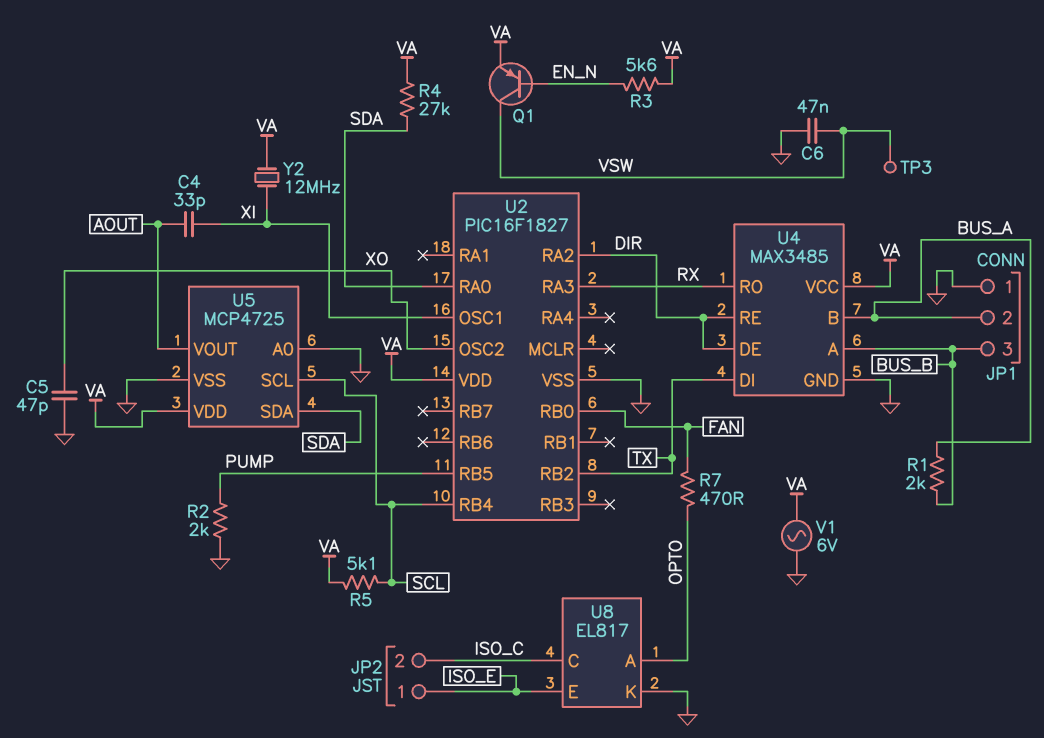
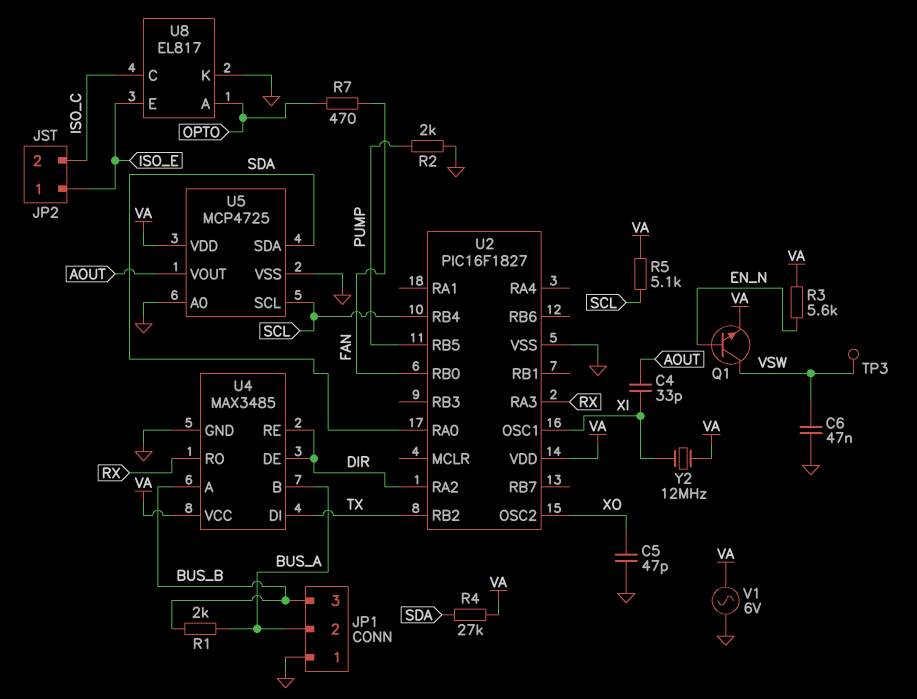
Q1: PNP (B EN_N, C VSW, E VA) -> NPN (B EN_N, C VSW, E VA)

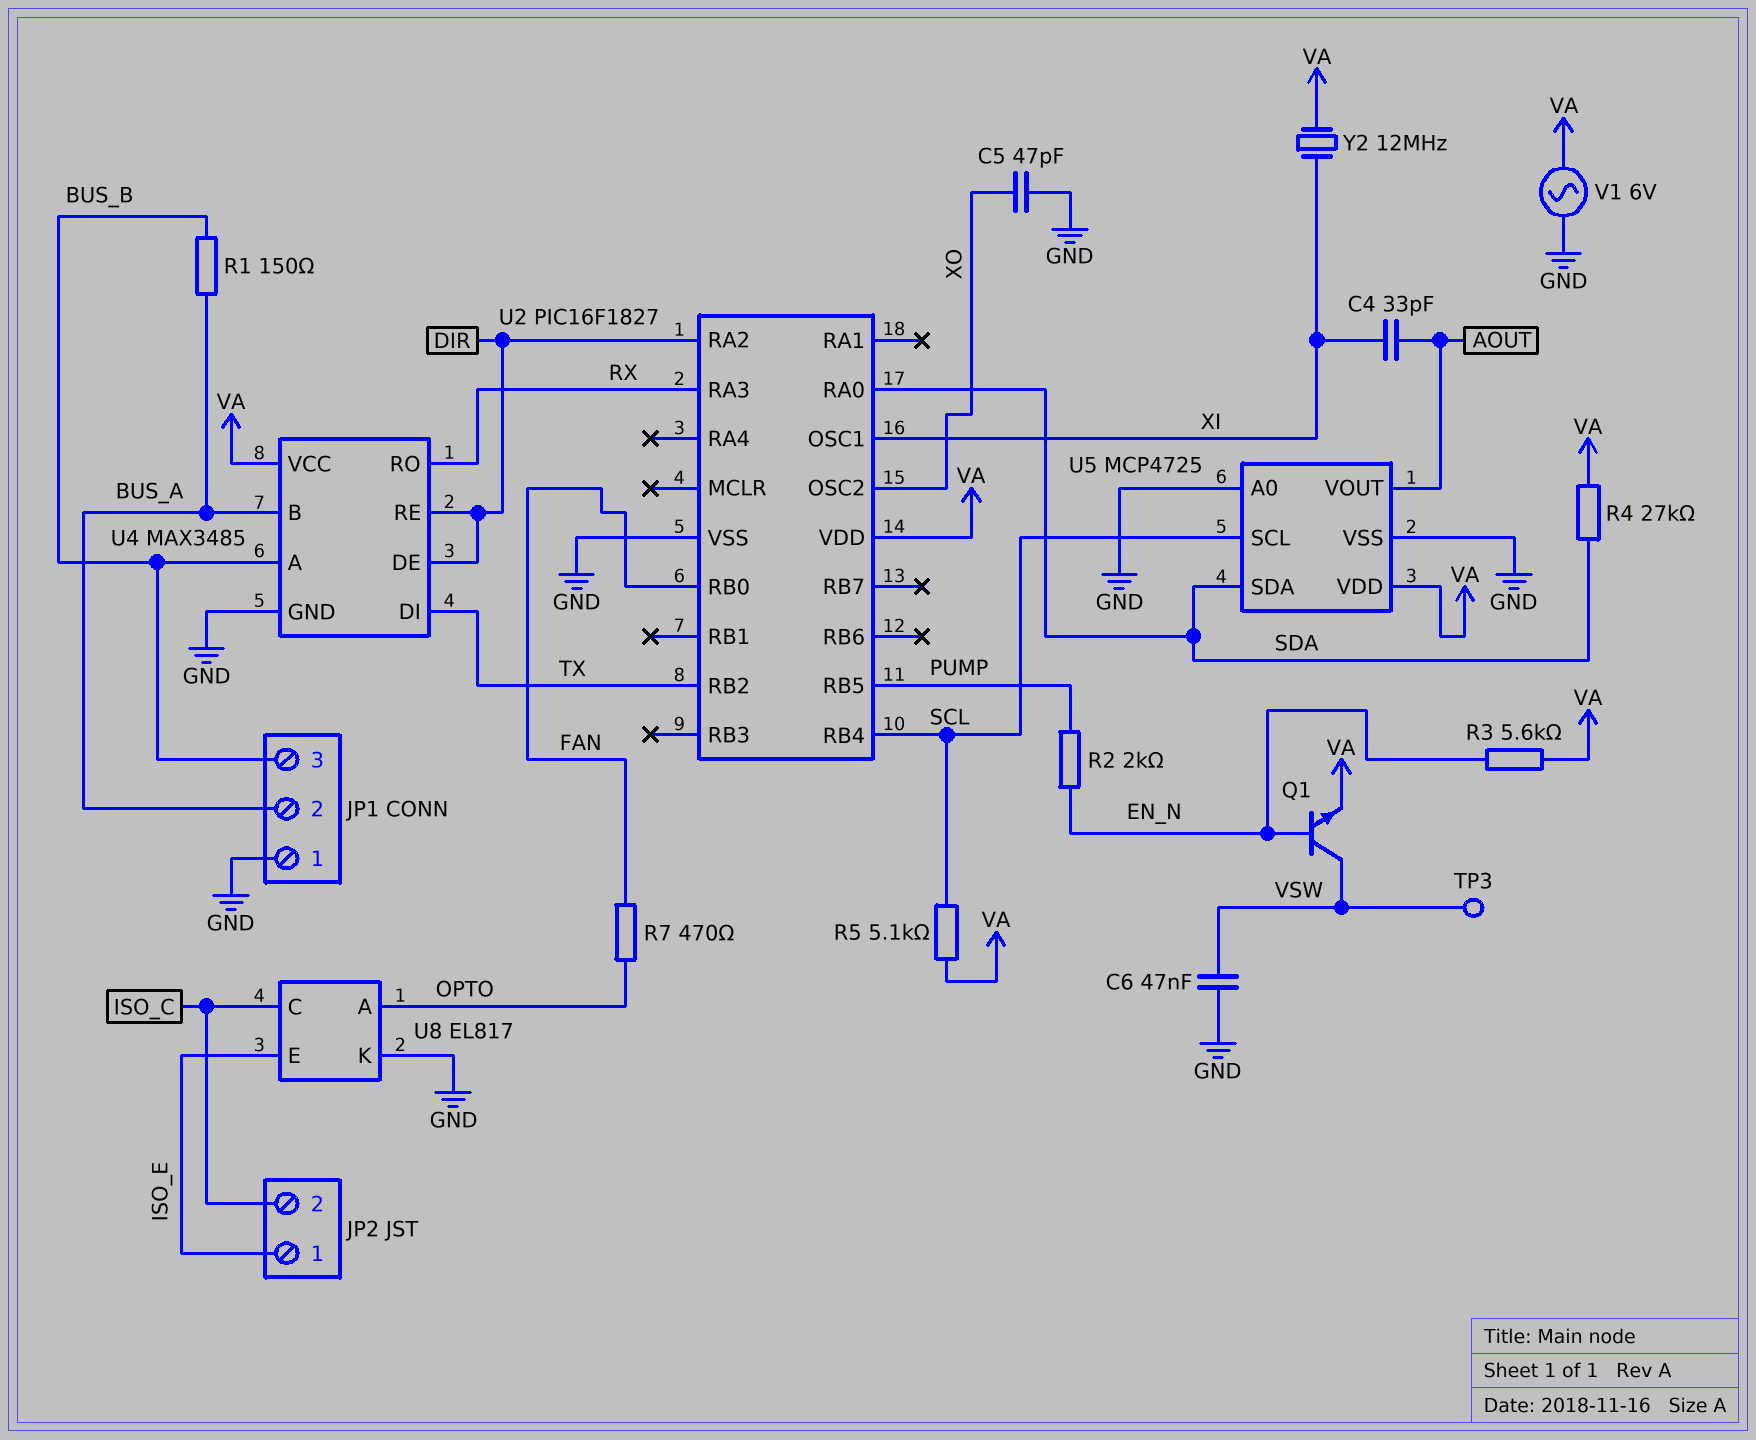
R1: 2k (BUS_A, BUS_B) -> 150 (BUS_A, BUS_B)
R2: 2k (GND, PUMP) -> 2k (EN_N, PUMP)

